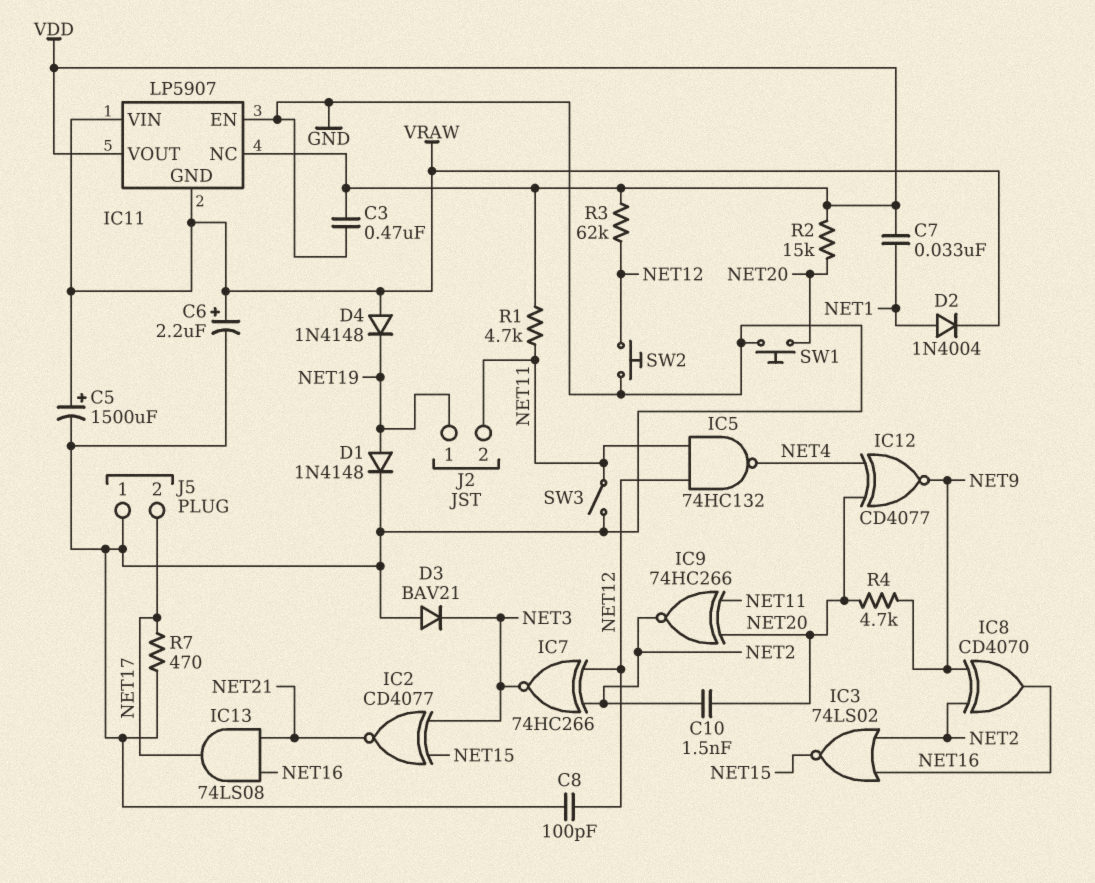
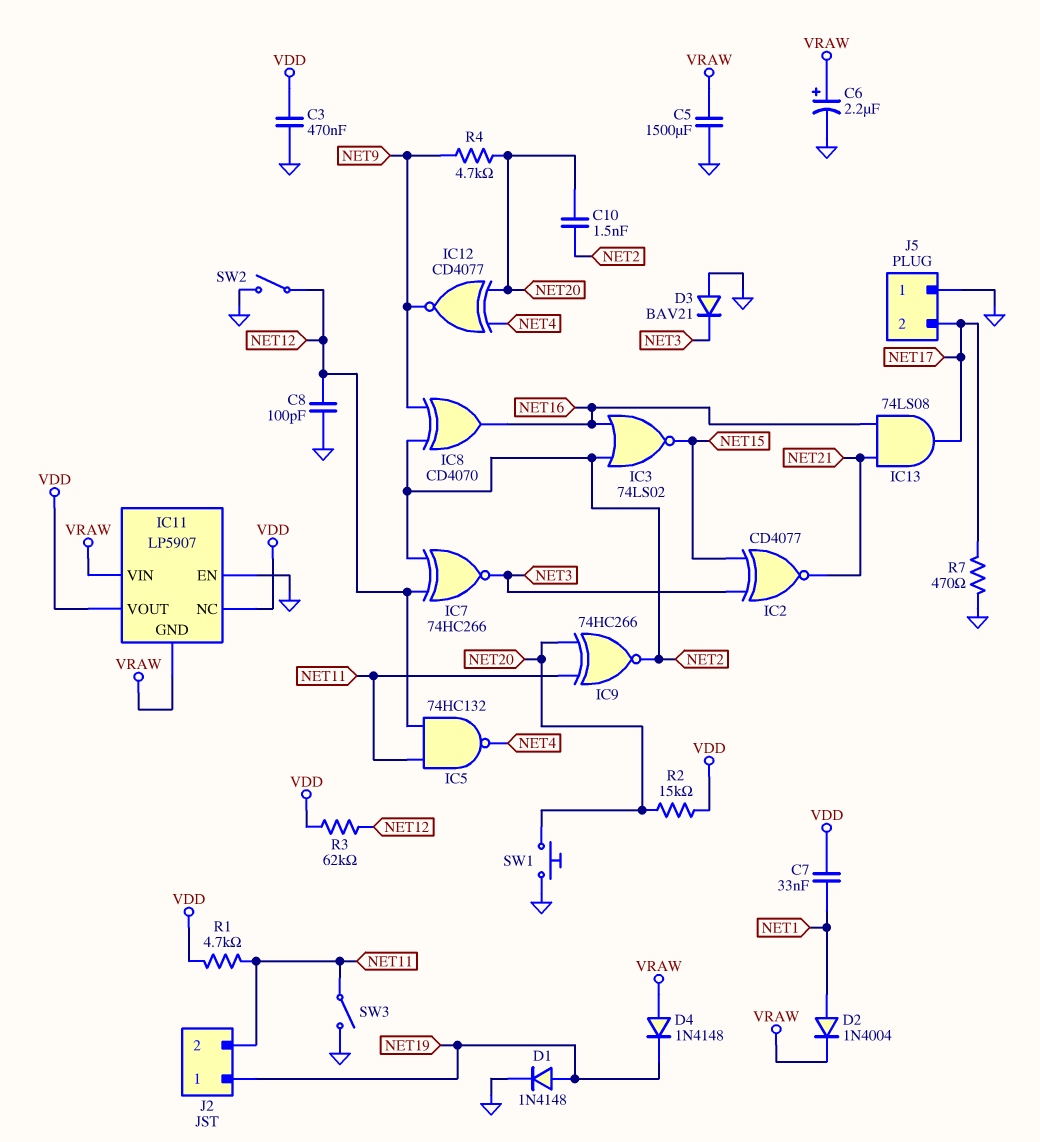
C5: 1500uF (plus VRAW, minus GND) -> 1500uF (GND, VRAW)
SW2: button (GND, NET12) -> switch (GND, NET12)

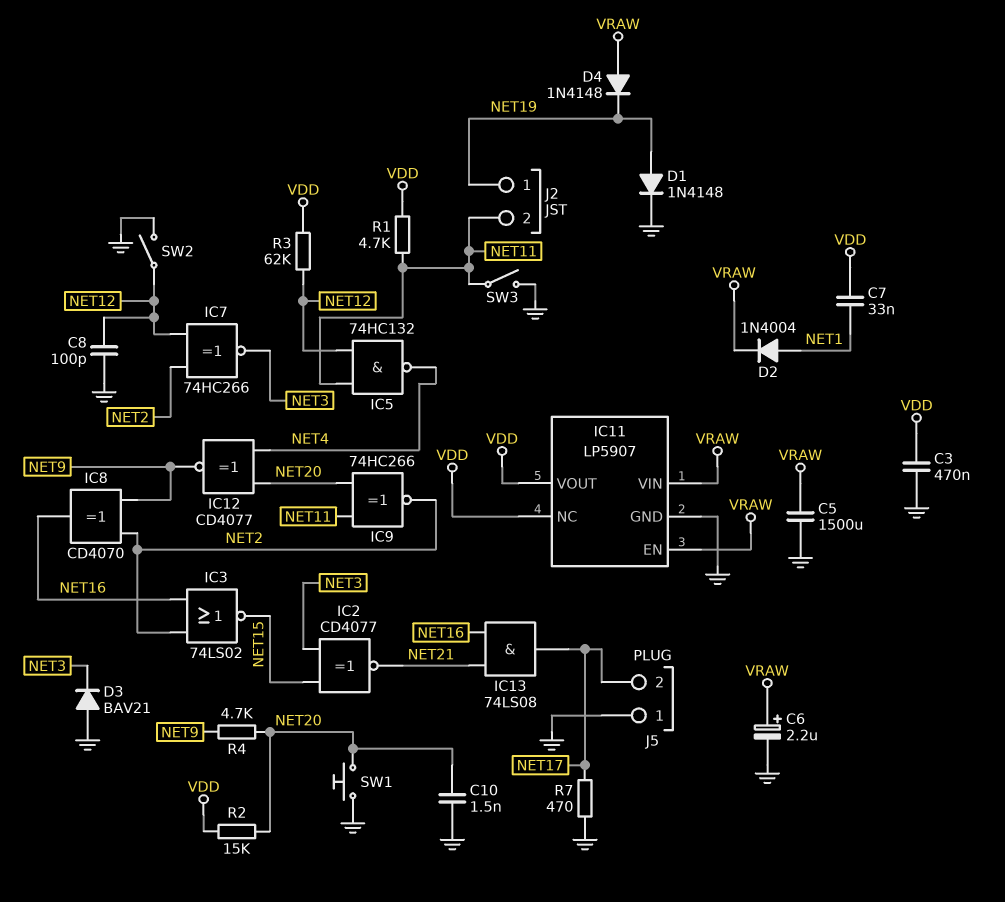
C10: 1.5nF (NET2, NET20) -> 1.5nF (GND, NET20)
IC11 pin EN: GND -> VRAW
IC11 pin GND: VRAW -> GND

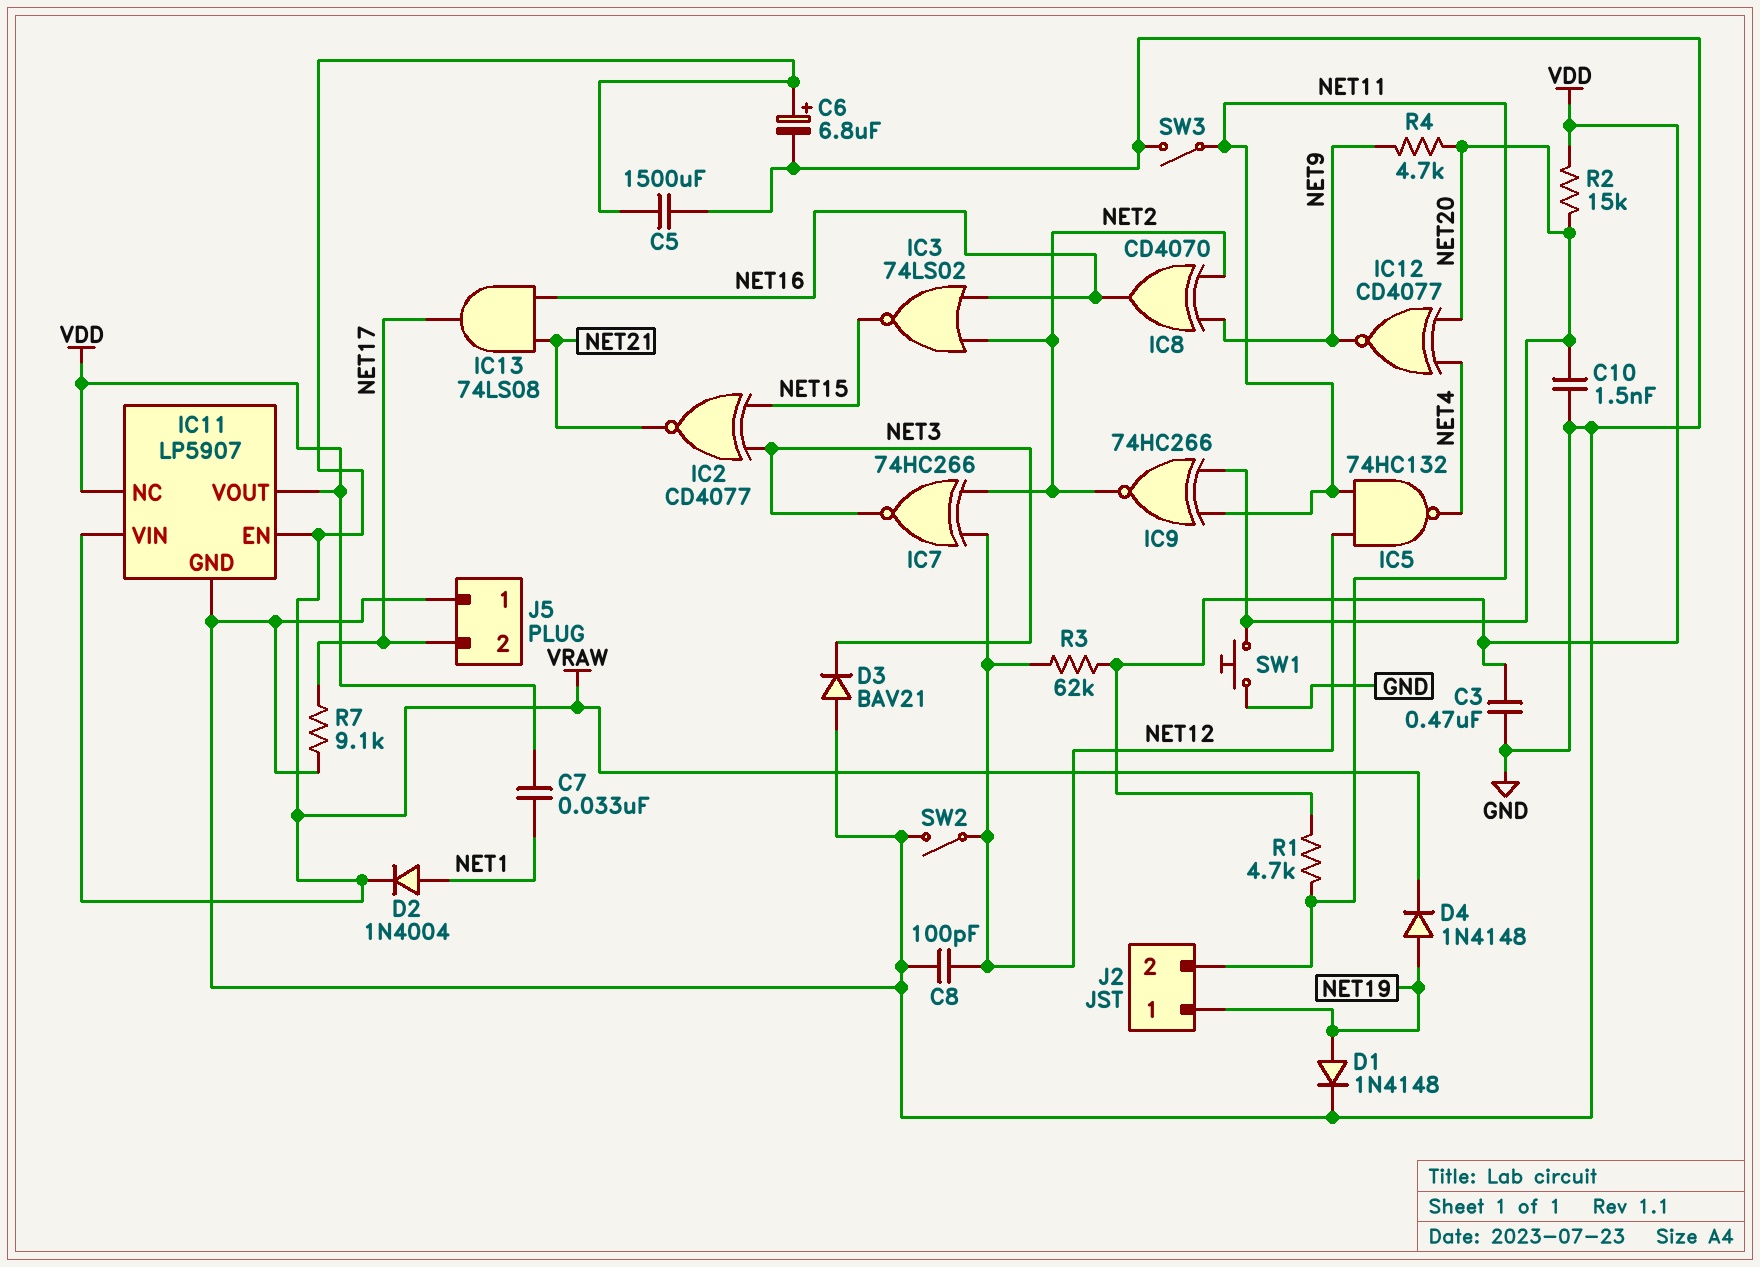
C6: 2.2uF (plus VRAW, minus GND) -> 6.8uF (plus VRAW, minus GND)
D4: diode 1N4148 (A VRAW, K NET19) -> diode 1N4148 (A NET19, K VRAW)
R7: 470 (GND, NET17) -> 9.1k (GND, NET17)

